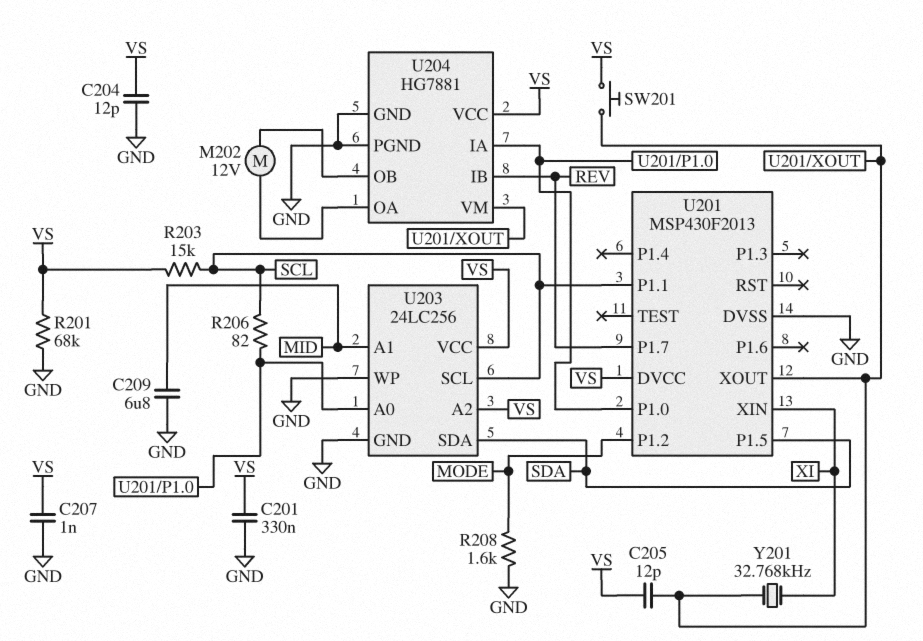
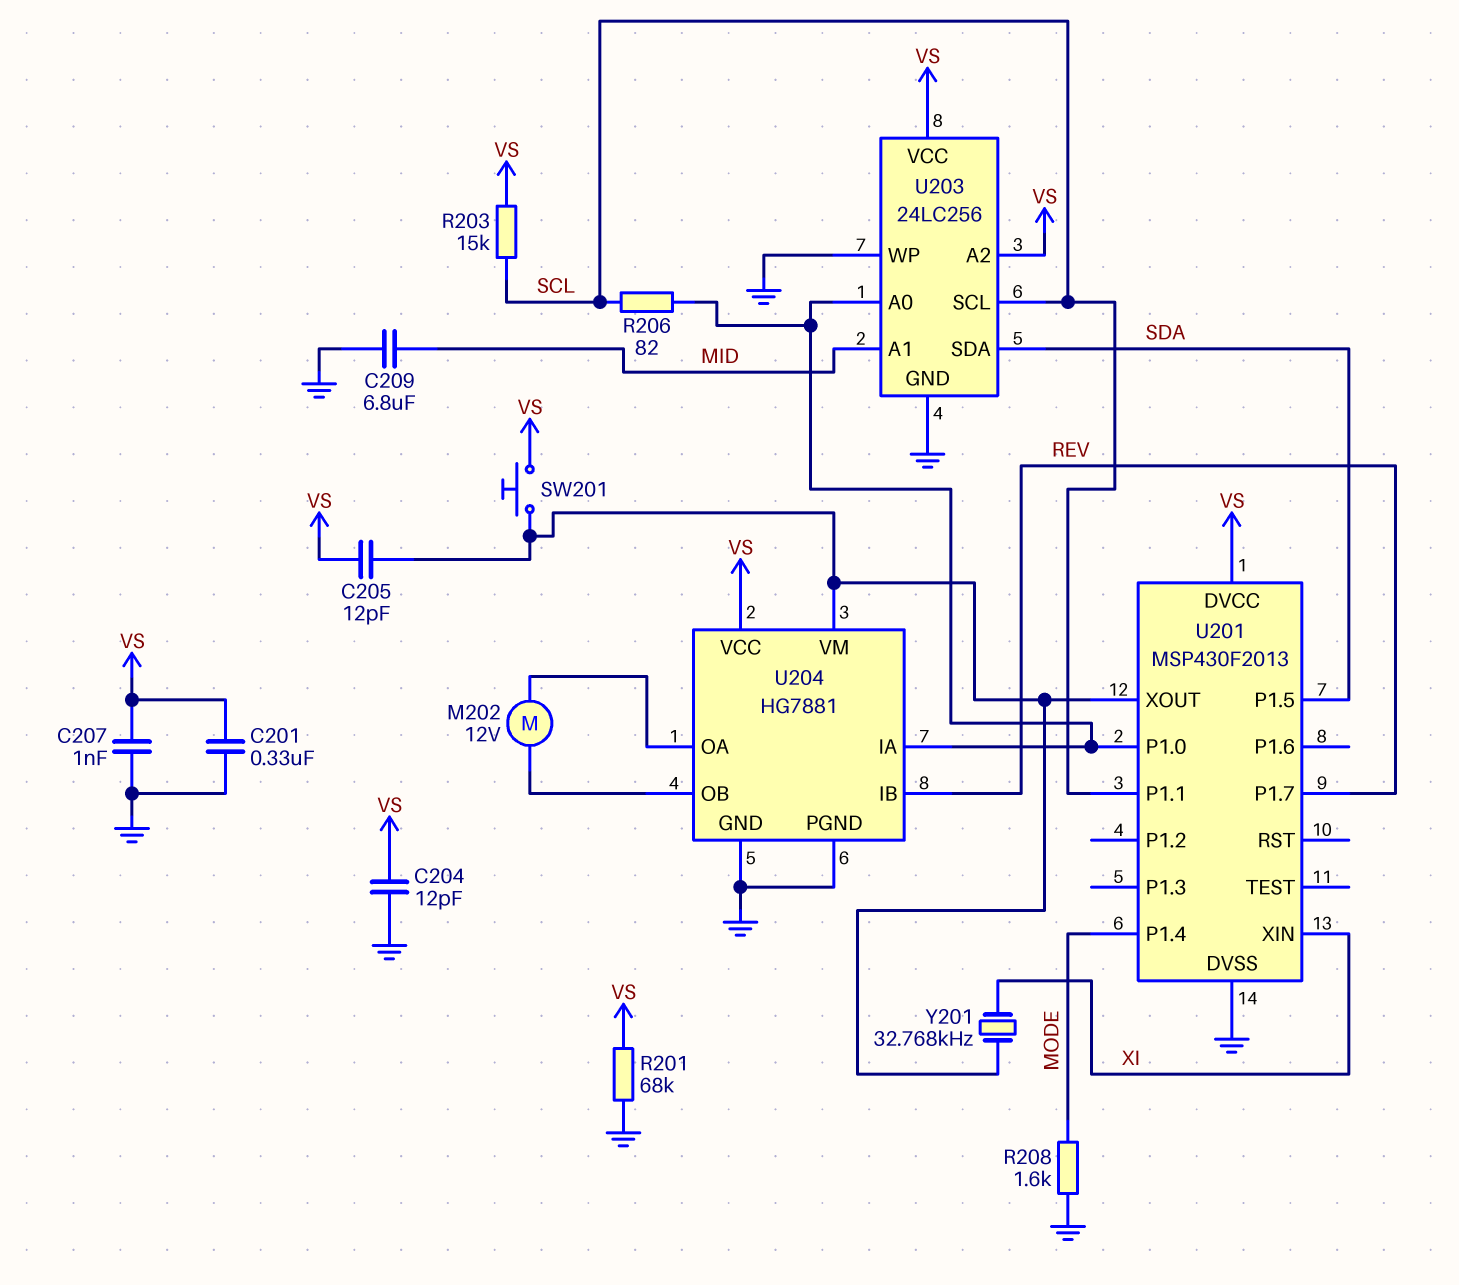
U201 pin P1.2: MODE -> none
U201 pin P1.4: none -> MODE

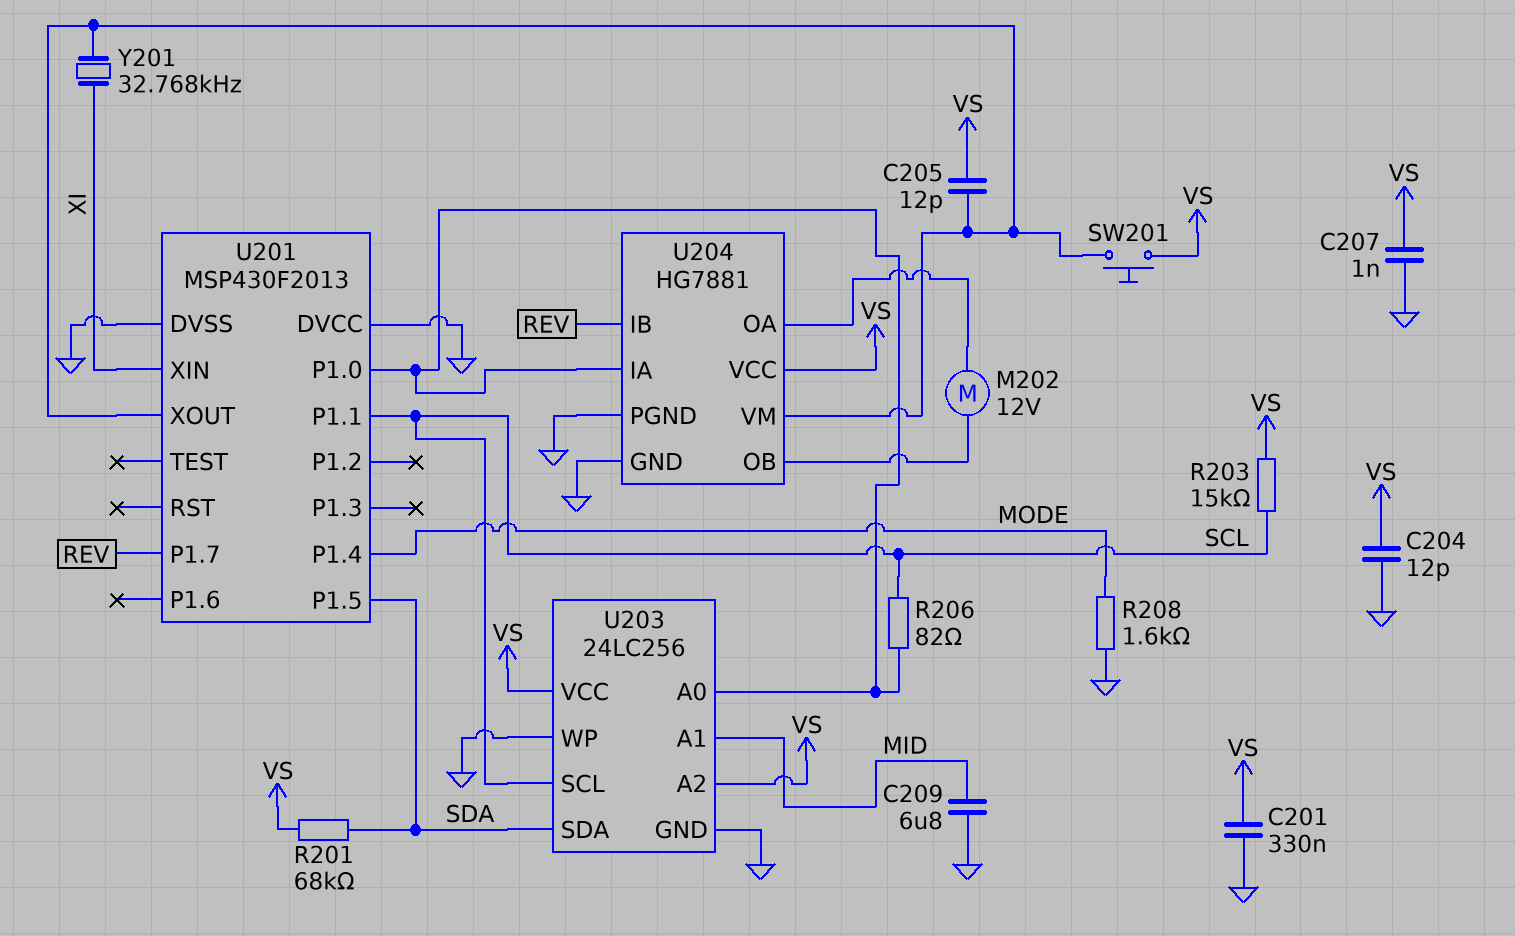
R201: 68k (GND, VS) -> 68k (SDA, VS)
U201 pin DVCC: VS -> GND

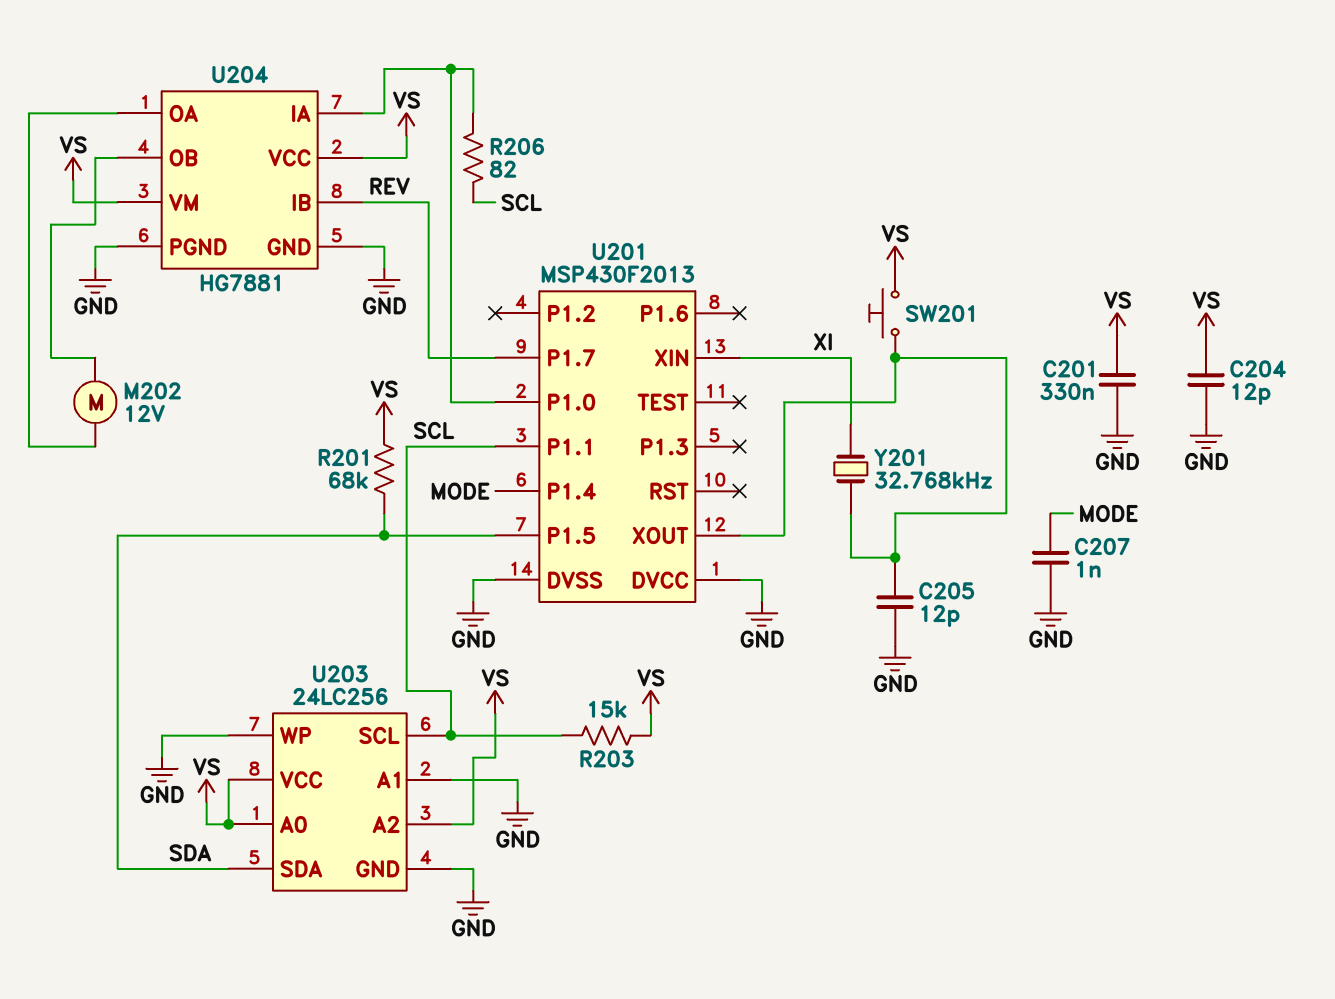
C205: 12pF (U201/XOUT, VS) -> 12pF (GND, U201/XOUT)
C207: 1nF (GND, VS) -> 1nF (GND, MODE)
C209: 6.8uF (GND, MID) -> none
R208: 1.6k (GND, MODE) -> none
U203 pin A0: U201/P1.0 -> VS
U203 pin A1: MID -> GND
U204 pin VM: U201/XOUT -> VS

